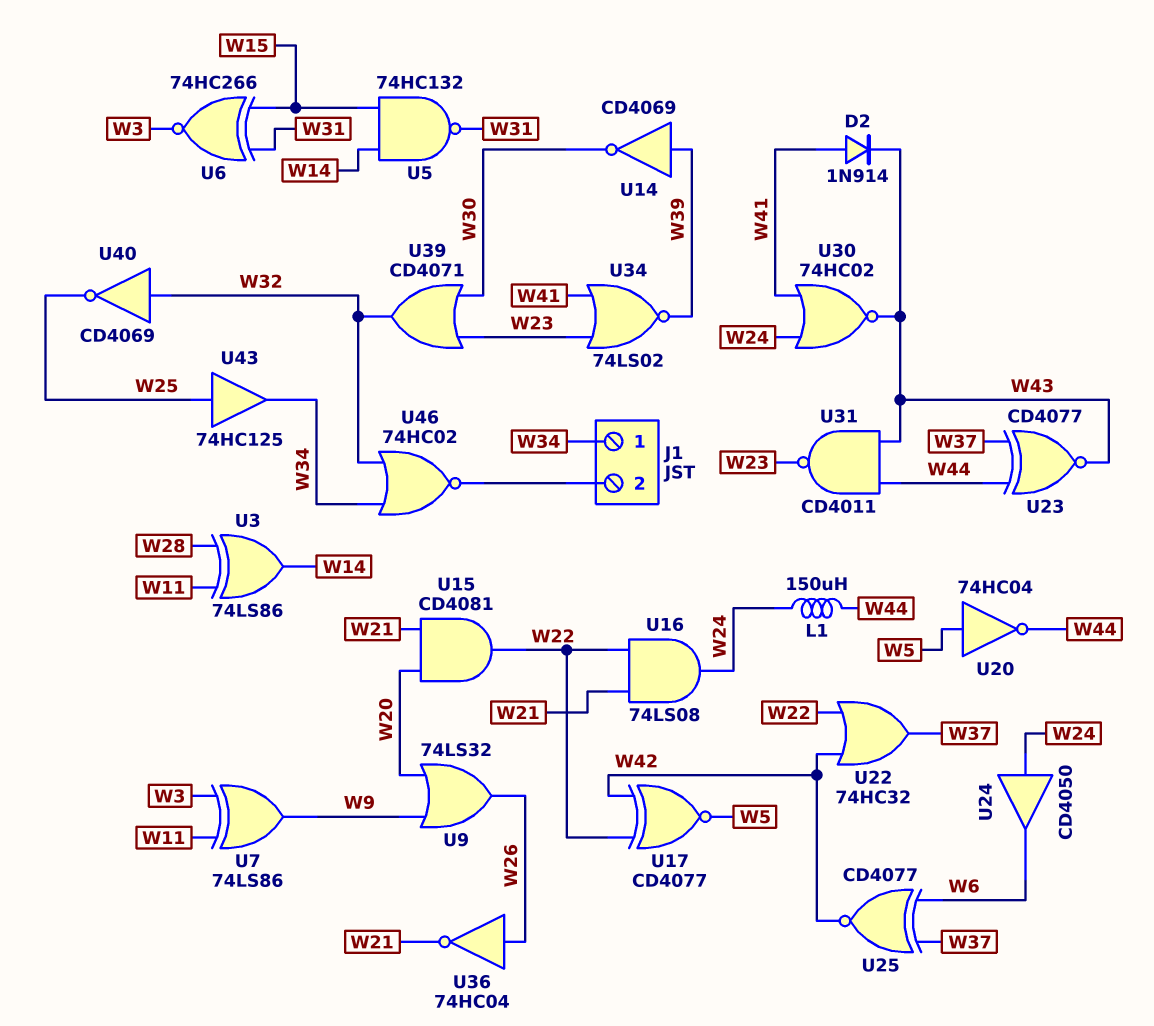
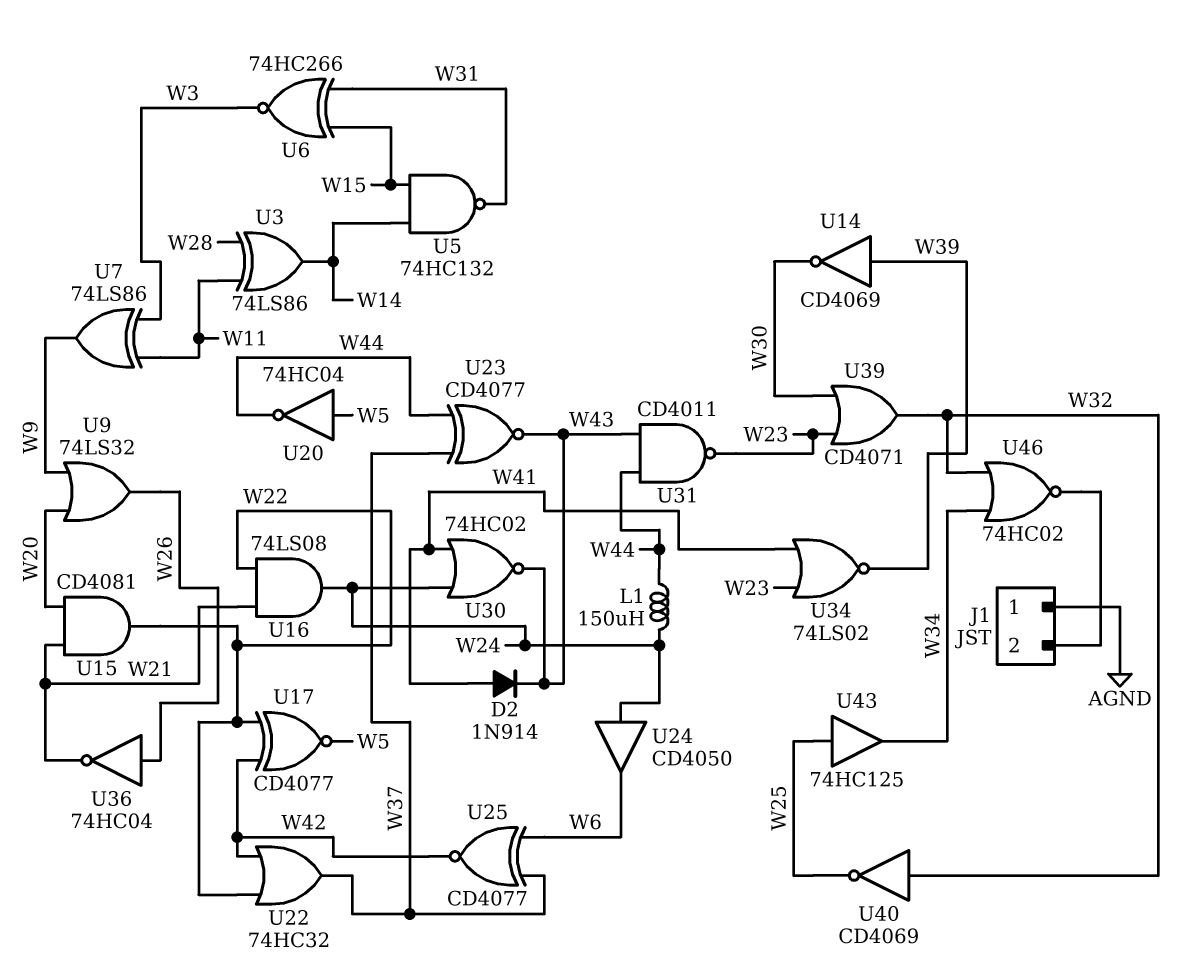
J1 pin 1: W34 -> AGND

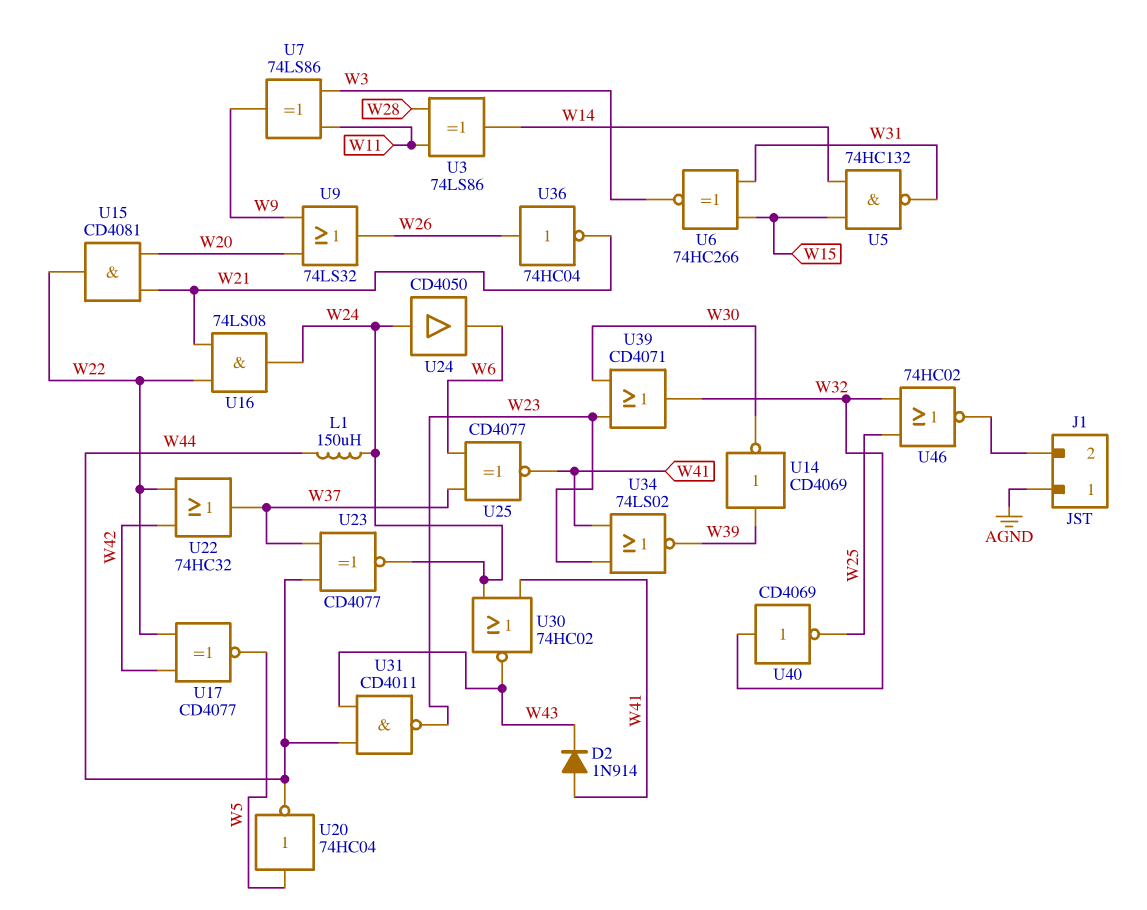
U23: XNOR CD4077 (in W37, in W44, out W43) -> XNOR CD4077 (in W37, in W44, out W24)
U25: XNOR CD4077 (in W6, in W37, out W42) -> XNOR CD4077 (in W6, in W37, out W41)
U43: buffer 74HC125 (in W25, out W34) -> none
U46: NOR 74HC02 (in W32, in W34, out J1/2) -> NOR 74HC02 (in W25, in W32, out J1/2)

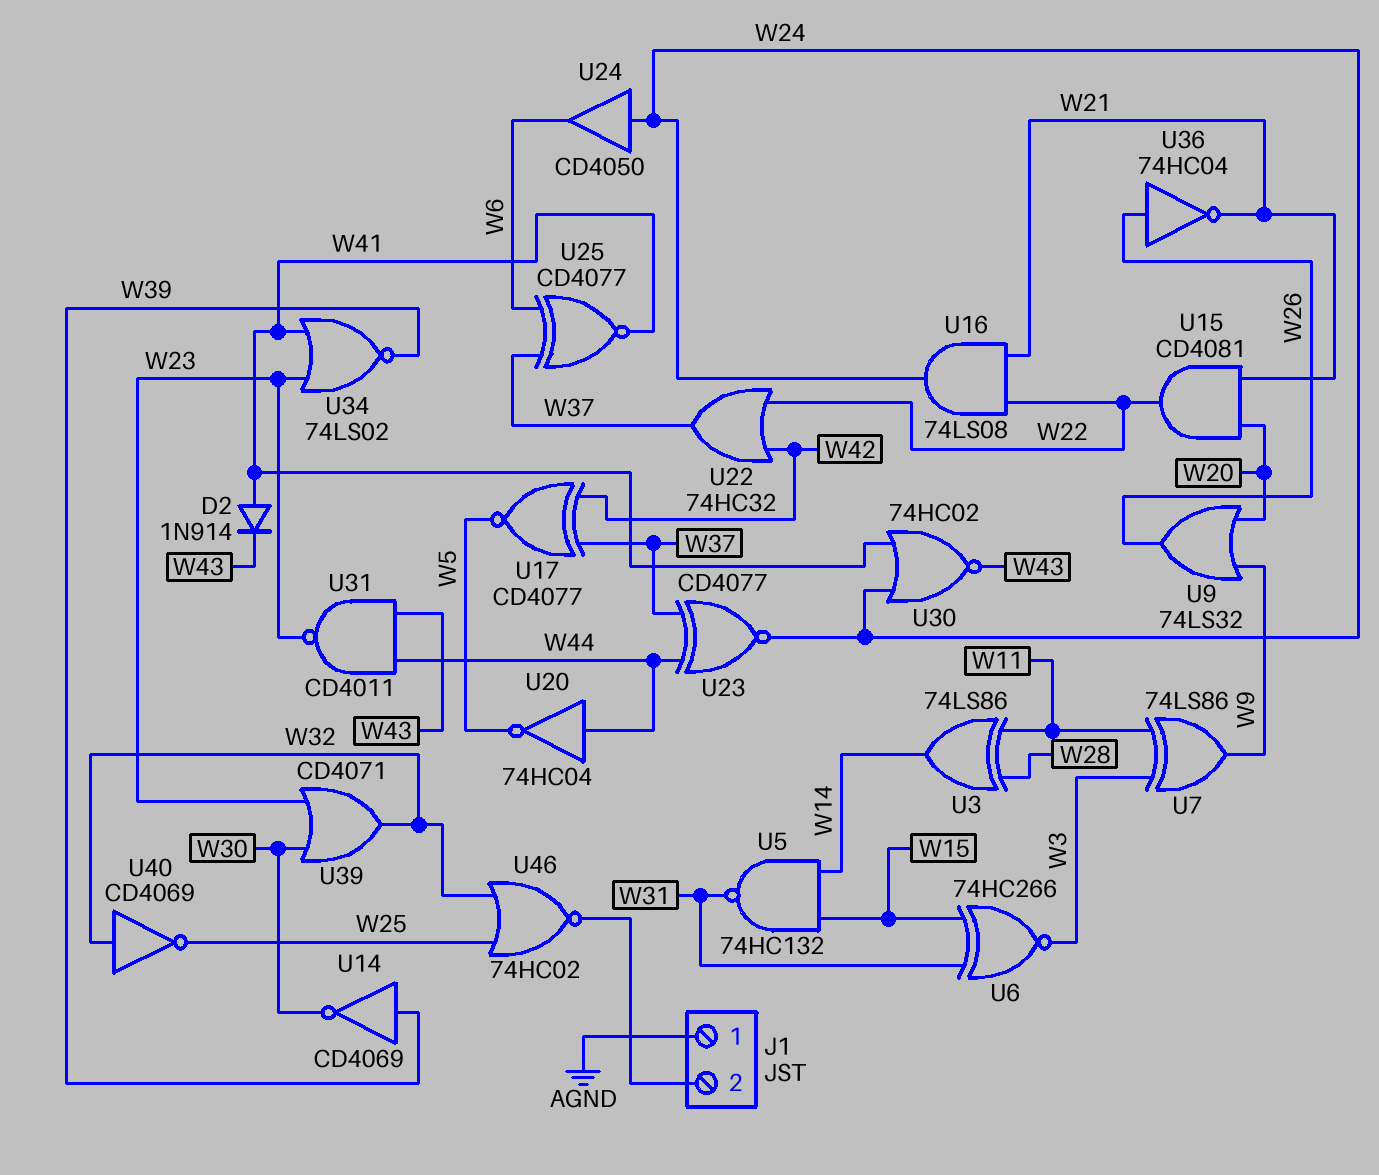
L1: 150uH (W24, W44) -> none
U17: XNOR CD4077 (in W22, in W42, out W5) -> XNOR CD4077 (in W37, in W42, out W5)
U20: NOT 74HC04 (in W5, out W44) -> NOT 74HC04 (in W44, out W5)

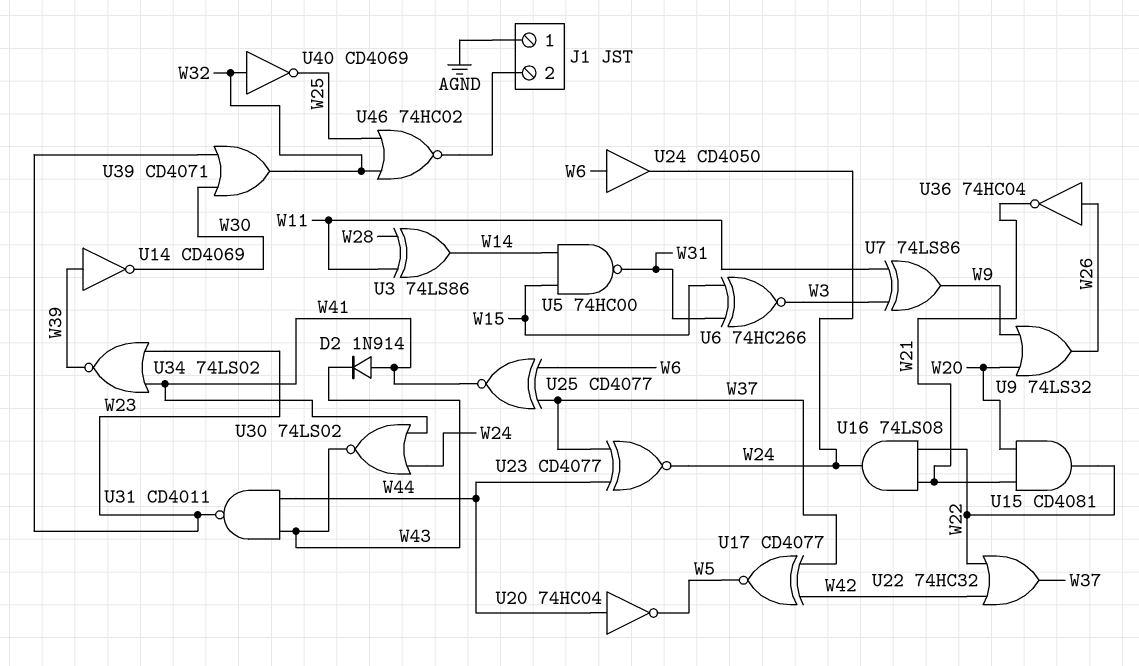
U5: NAND 74HC132 (in W14, in W15, out W31) -> NAND 74HC00 (in W14, in W15, out W31)
U24: buffer CD4050 (in W24, out W6) -> buffer CD4050 (in W6, out W24)
U30: NOR 74HC02 (in W24, in W41, out W43) -> NOR 74LS02 (in W24, in W41, out W43)

